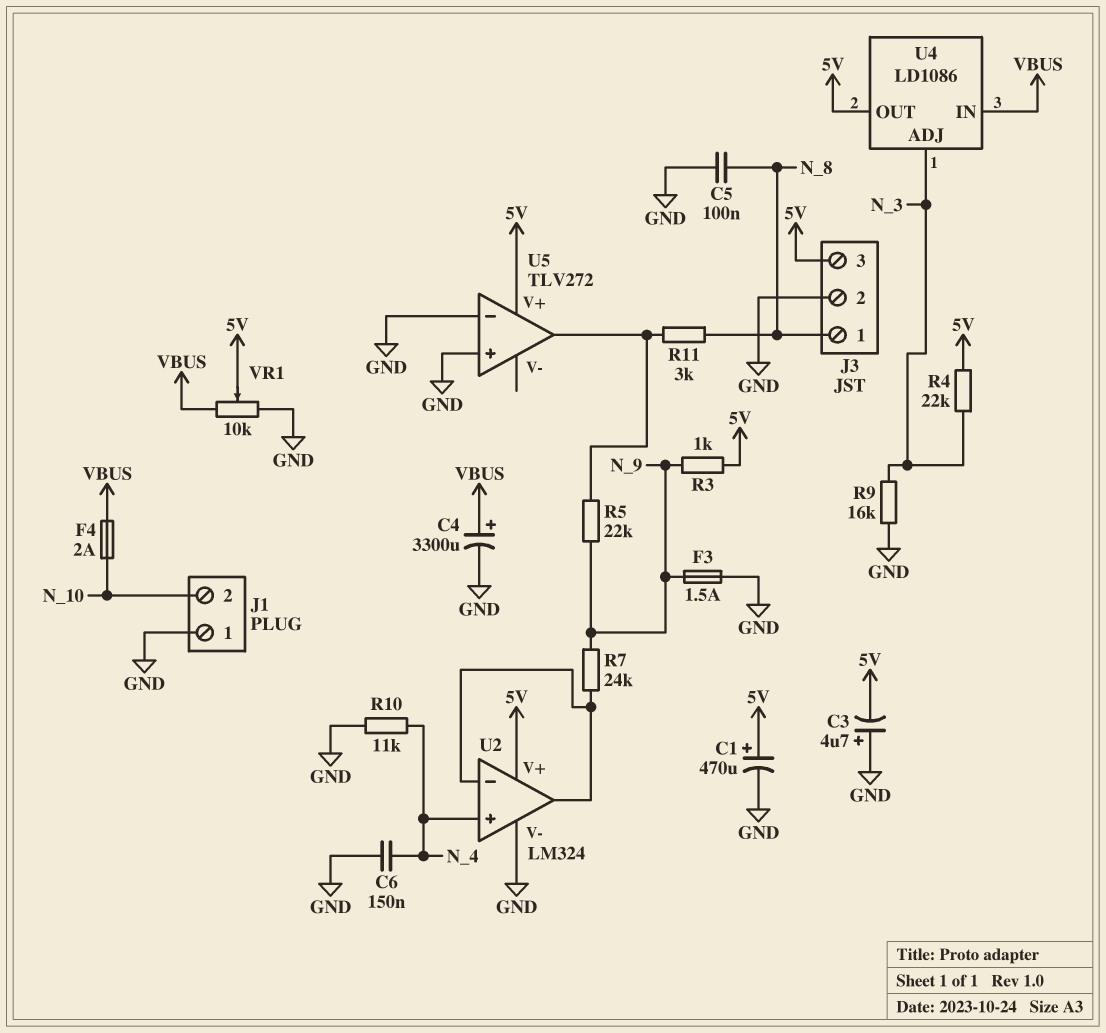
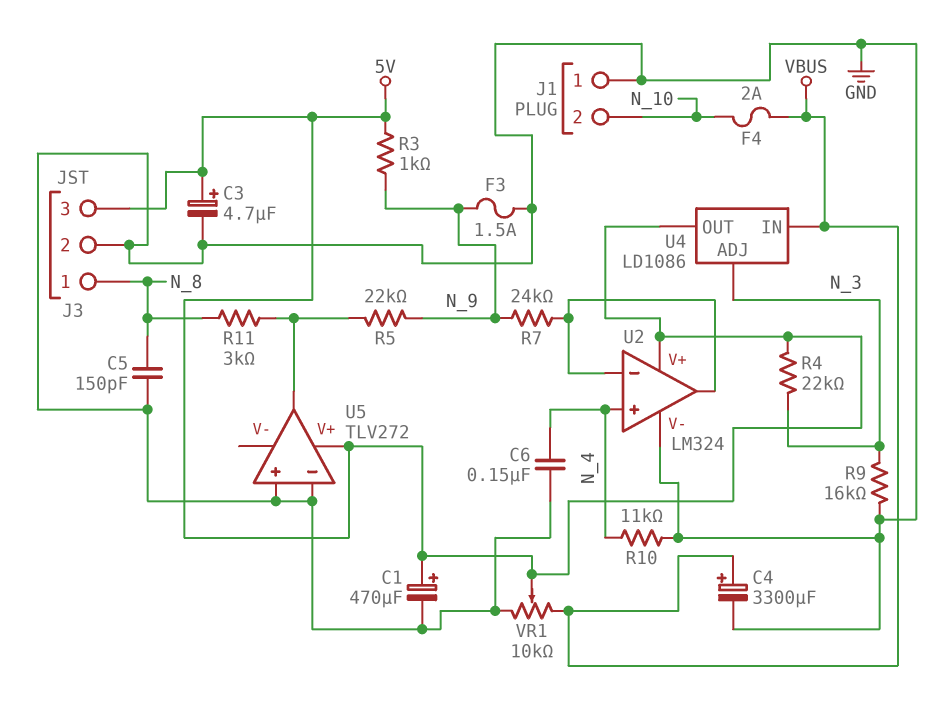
C3: 4.7uF (plus GND, minus 5V) -> 4.7uF (plus 5V, minus GND)
C5: 100nF (GND, N_8) -> 150pF (GND, N_8)

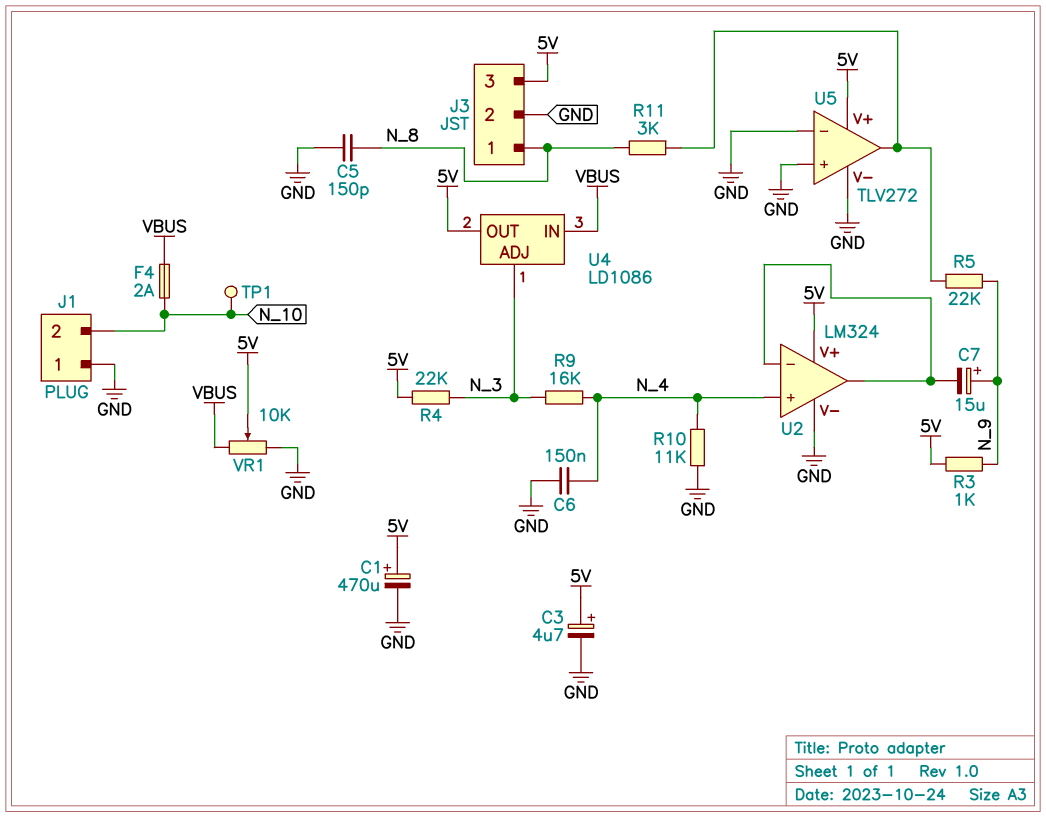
C4: 3300uF (plus VBUS, minus GND) -> none
C7: none -> 15uF (plus N_9, minus U2/in-)
F3: 1.5A (GND, N_9) -> none
R7: 24k (N_9, U2/in-) -> none
R9: 16k (GND, N_3) -> 16k (N_3, N_4)
TP1: none -> test point (N_10)
U5 pin V-: none -> GND

